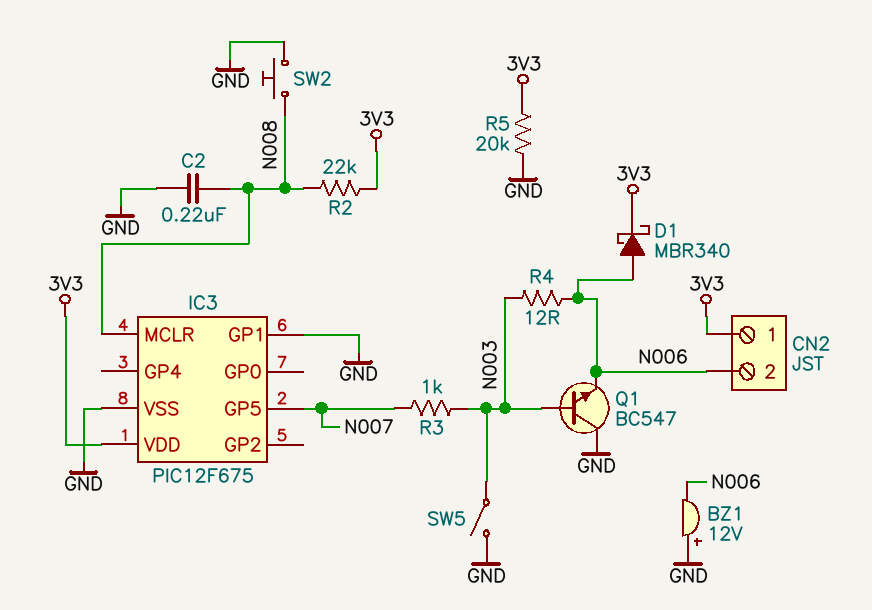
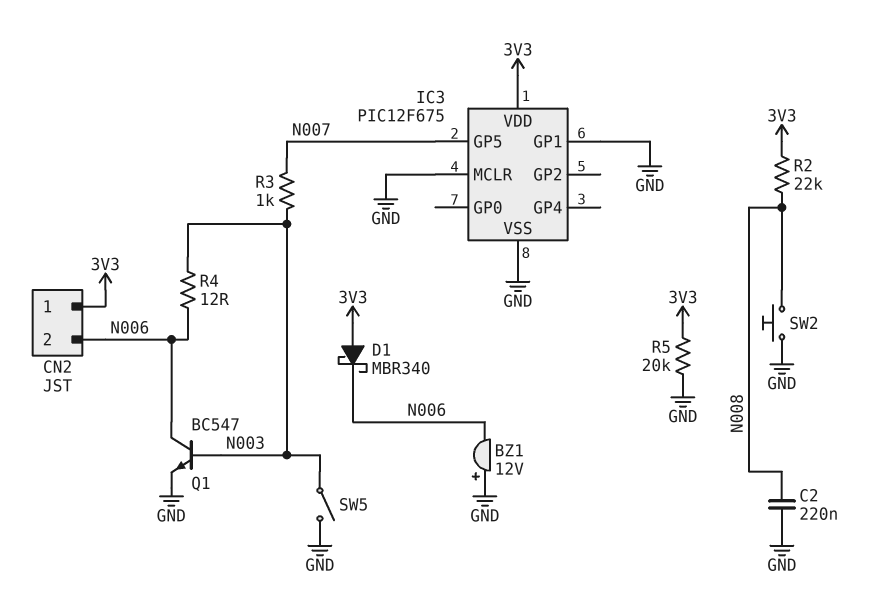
D1: schottky MBR340 (A N006, K 3V3) -> schottky MBR340 (A 3V3, K N006)
IC3 pin MCLR: N008 -> GND
Q1: NPN BC547 (B N003, C GND, E N006) -> NPN BC547 (B N003, C N006, E GND)

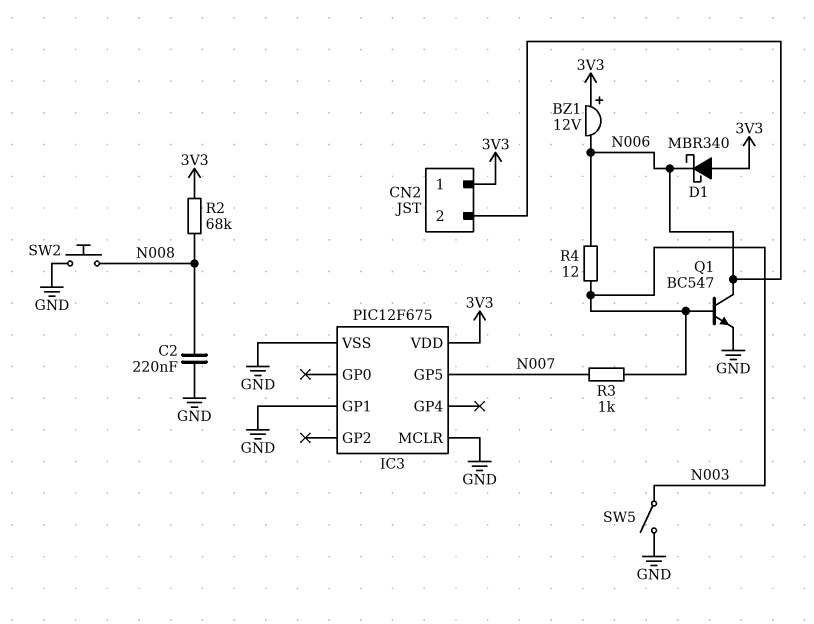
BZ1: buzzer 12V (plus GND, minus N006) -> buzzer 12V (plus 3V3, minus N006)
R2: 22k (3V3, N008) -> 68k (3V3, N008)
R5: 20k (3V3, GND) -> none

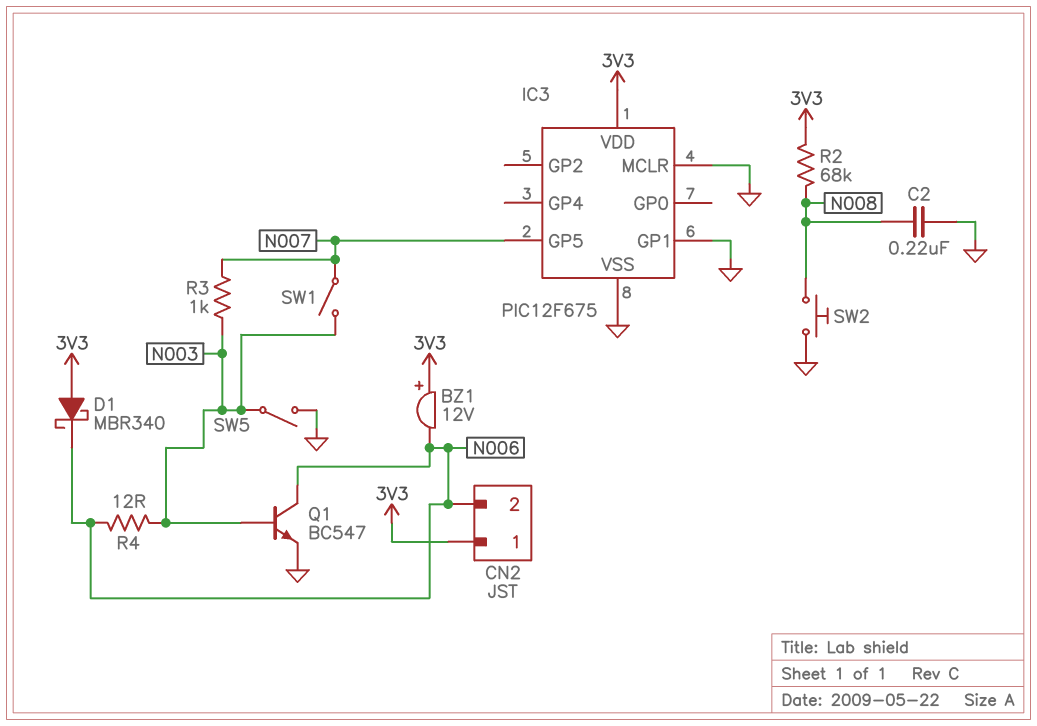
SW1: none -> switch (N003, N007)

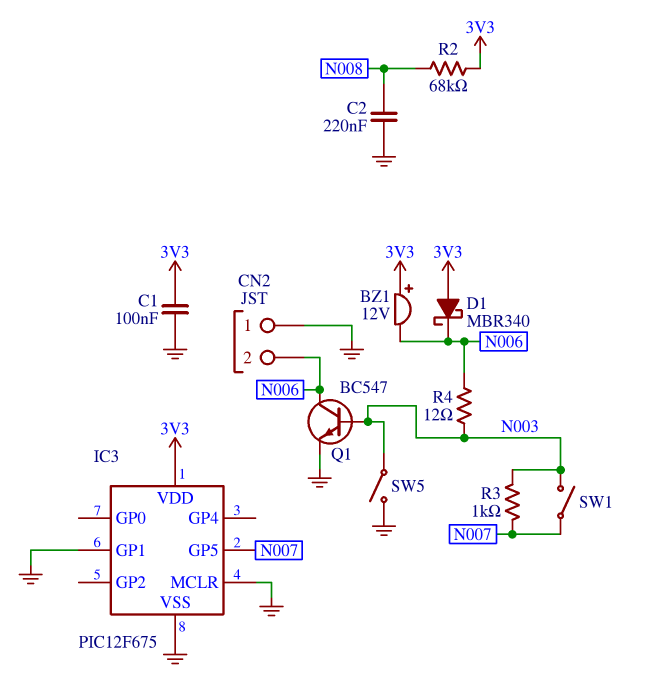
C1: none -> 100nF (3V3, GND)
CN2 pin 1: 3V3 -> GND
SW2: button (GND, N008) -> none

